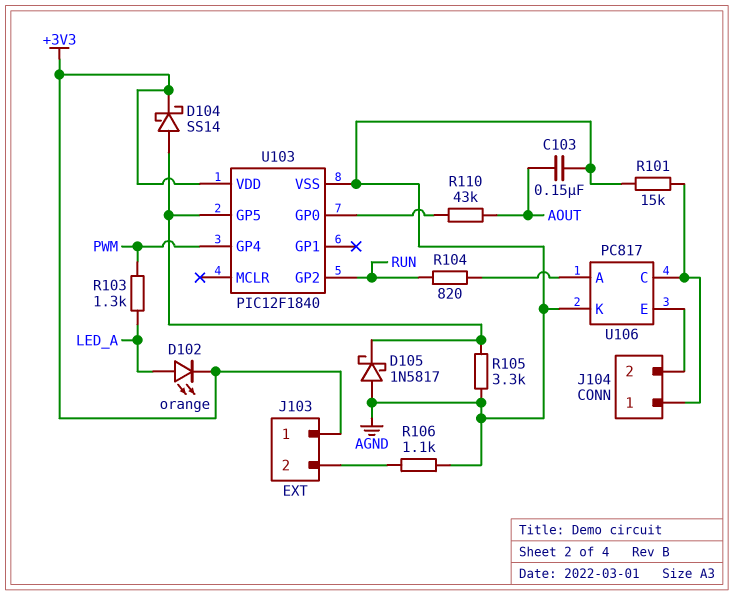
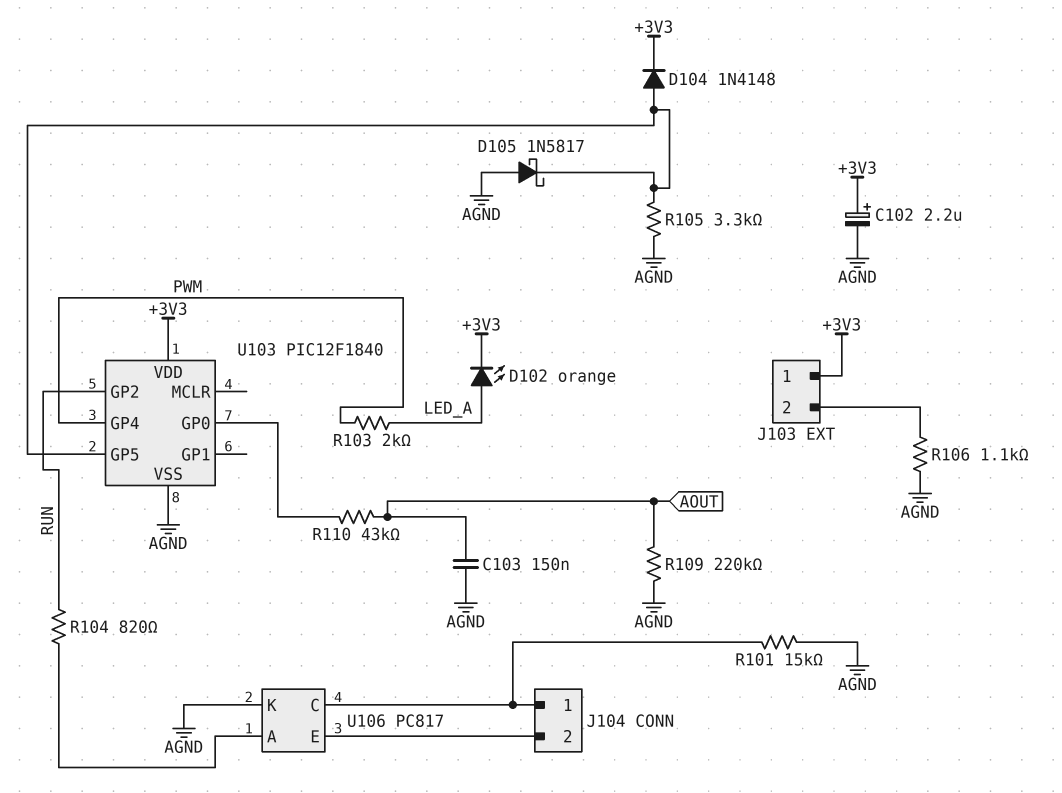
C102: none -> 2.2uF (plus +3V3, minus AGND)
D104: schottky SS14 (A U103/GP5, K +3V3) -> diode 1N4148 (A U103/GP5, K +3V3)
R103: 1.3k (LED_A, PWM) -> 2k (LED_A, PWM)
R109: none -> 220k (AGND, AOUT)

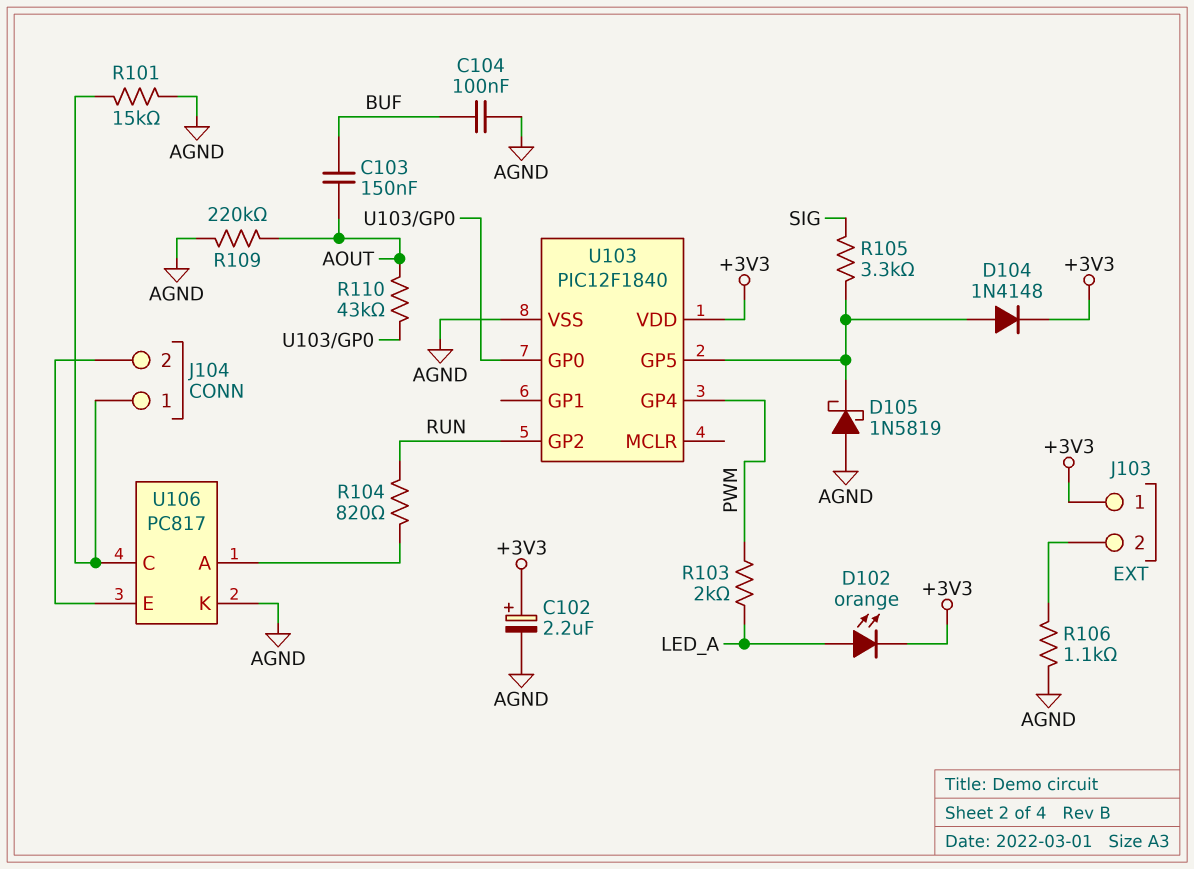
C103: 150nF (AGND, AOUT) -> 150nF (AOUT, BUF)
C104: none -> 100nF (AGND, BUF)
D105: schottky 1N5817 (A AGND, K U103/GP5) -> schottky 1N5819 (A AGND, K U103/GP5)
R105: 3.3k (AGND, U103/GP5) -> 3.3k (SIG, U103/GP5)

